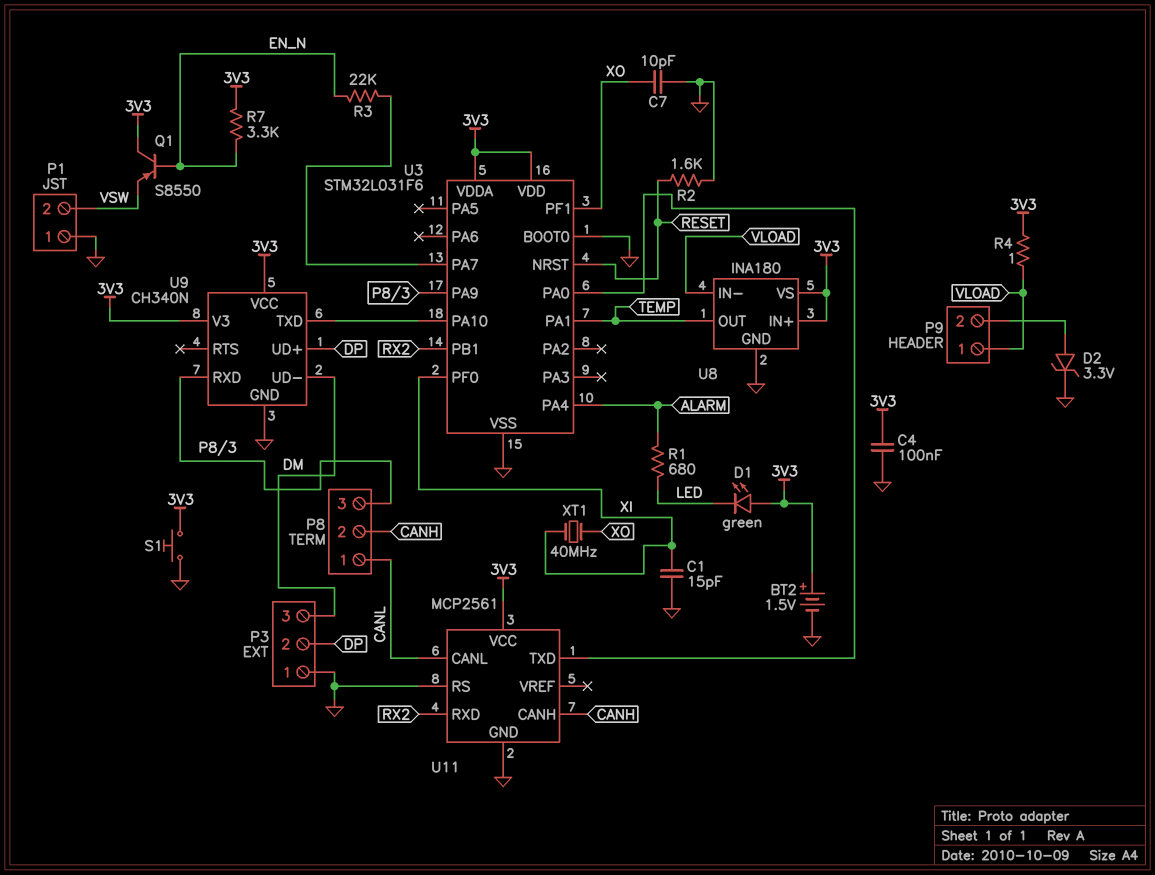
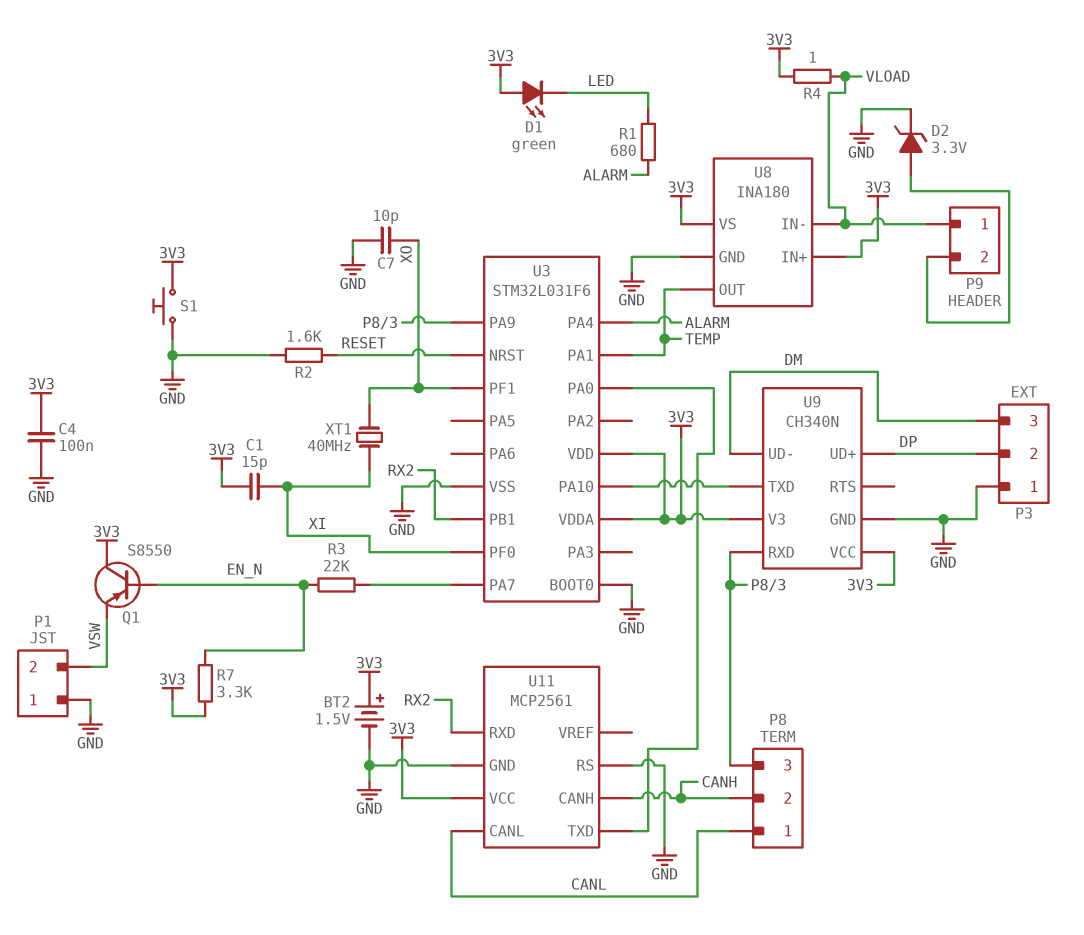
C1: 15pF (GND, XI) -> 15pF (3V3, XI)

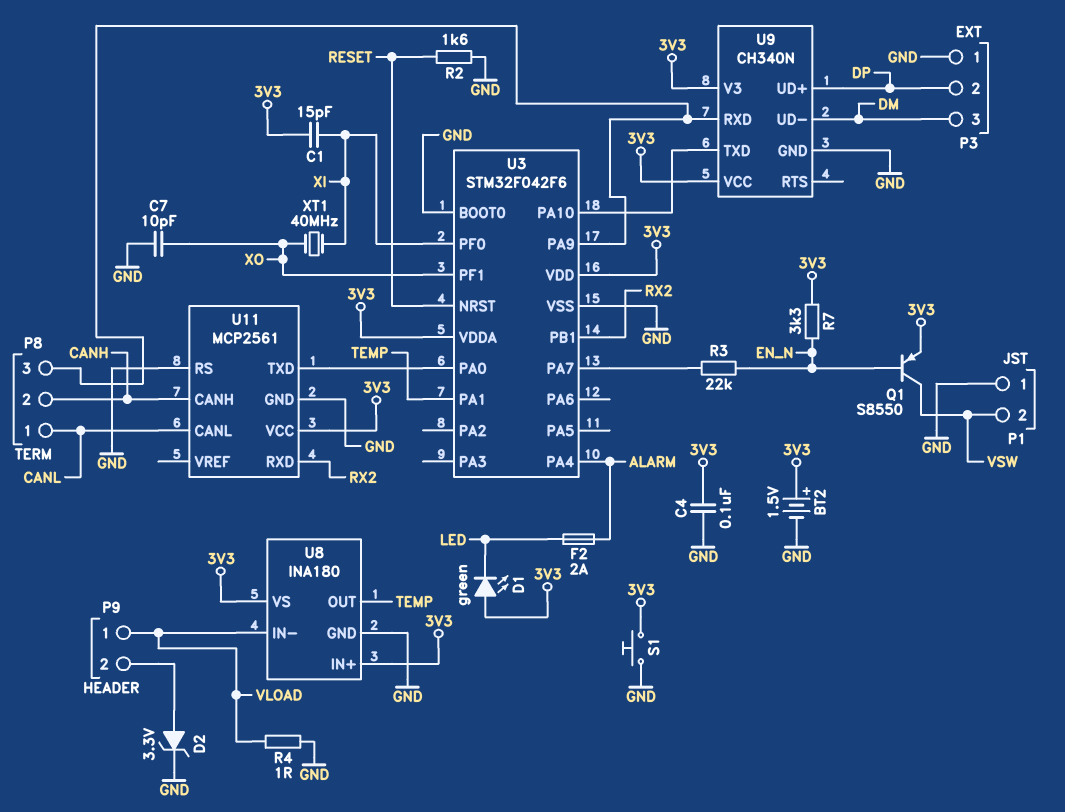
F2: none -> 2A (ALARM, LED)
Q1: PNP S8550 (B EN_N, C 3V3, E VSW) -> PNP S8550 (B EN_N, C VSW, E 3V3)
R1: 680 (ALARM, LED) -> none
R4: 1 (3V3, VLOAD) -> 1 (GND, VLOAD)
U3: STM32L031F6 -> STM32F042F6

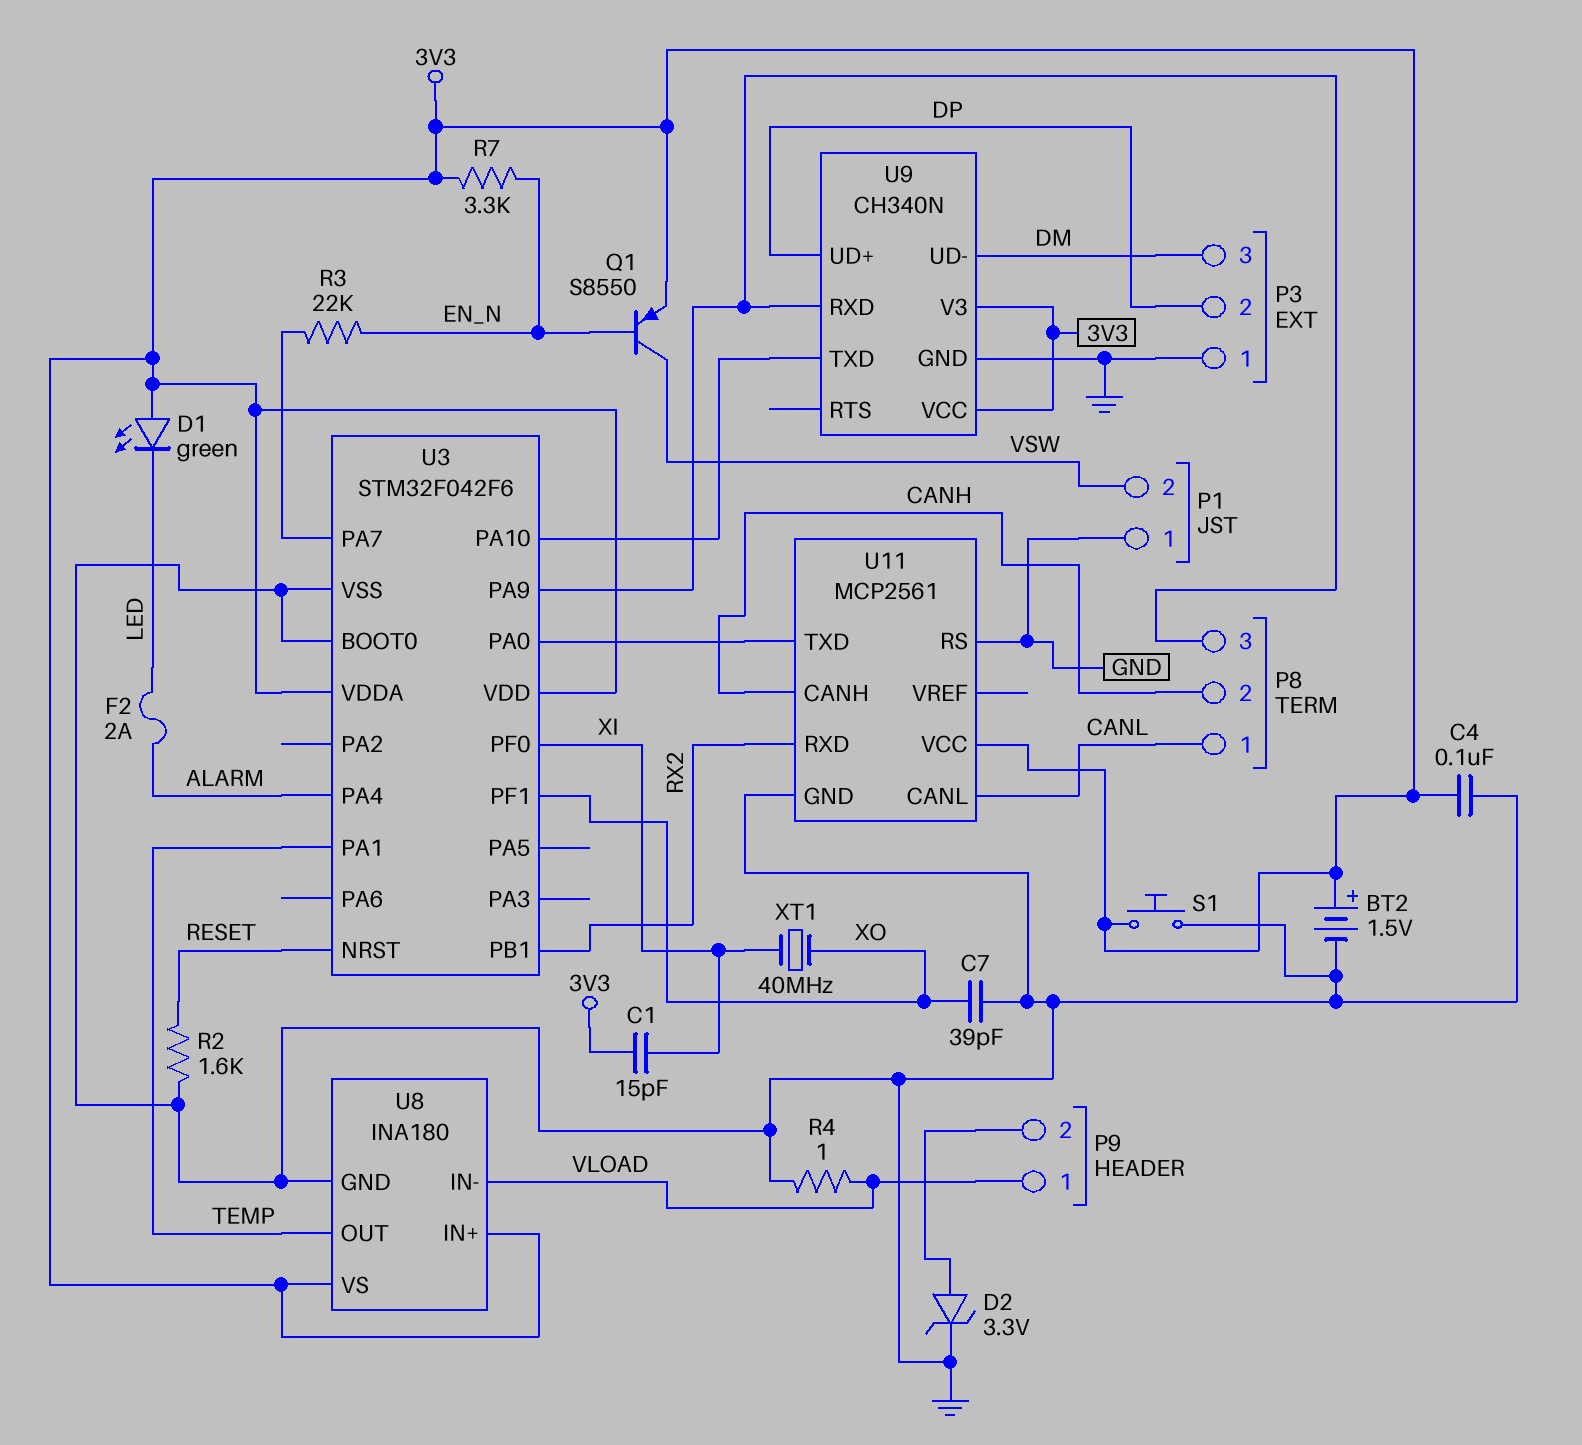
C7: 10pF (GND, XO) -> 39pF (GND, XO)

